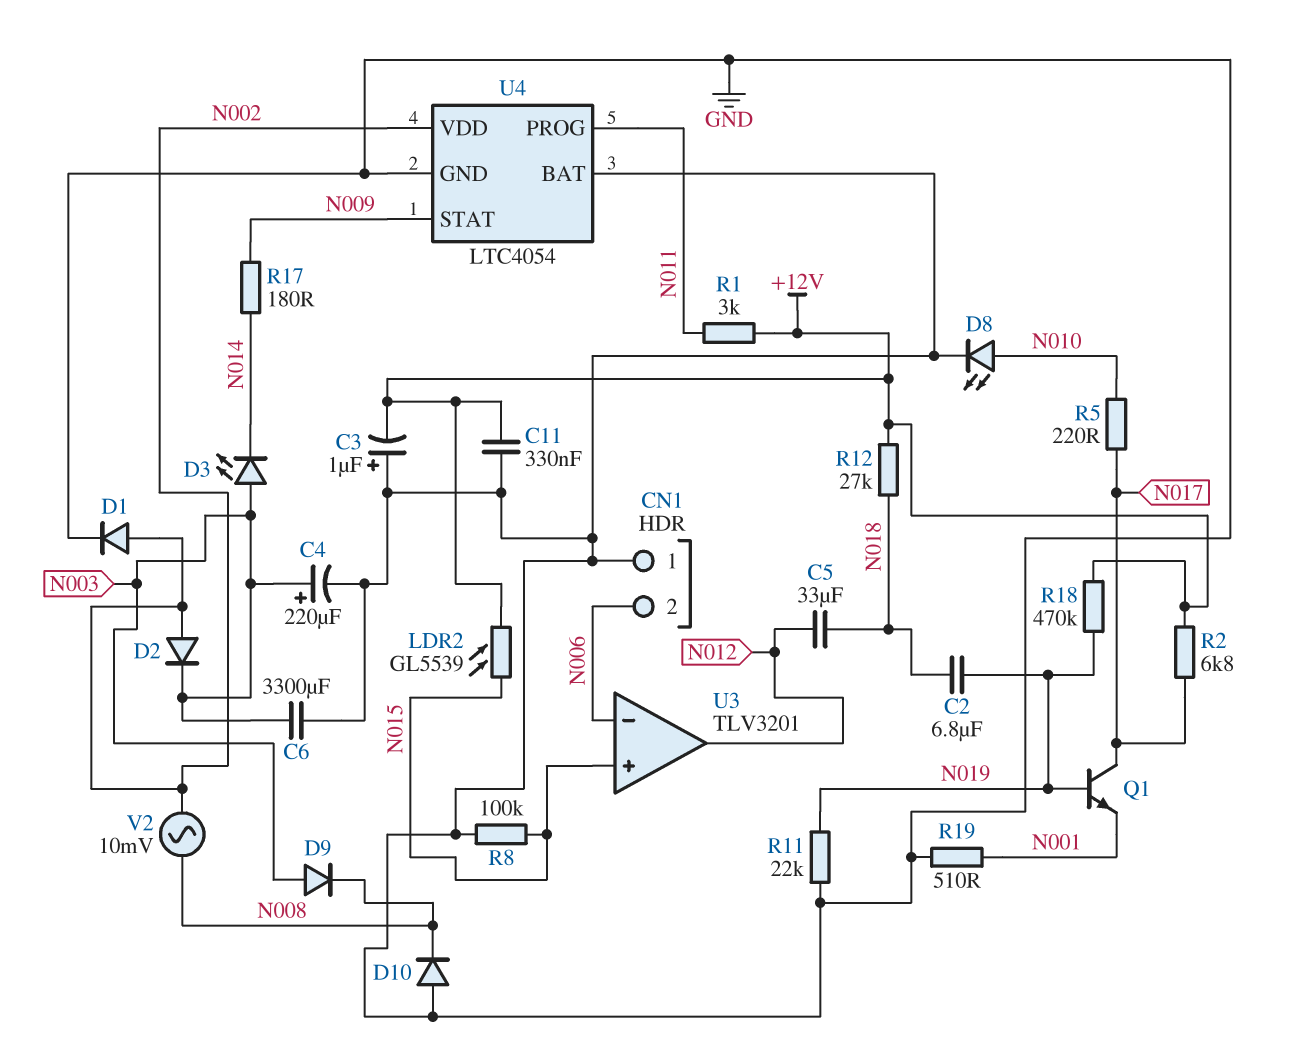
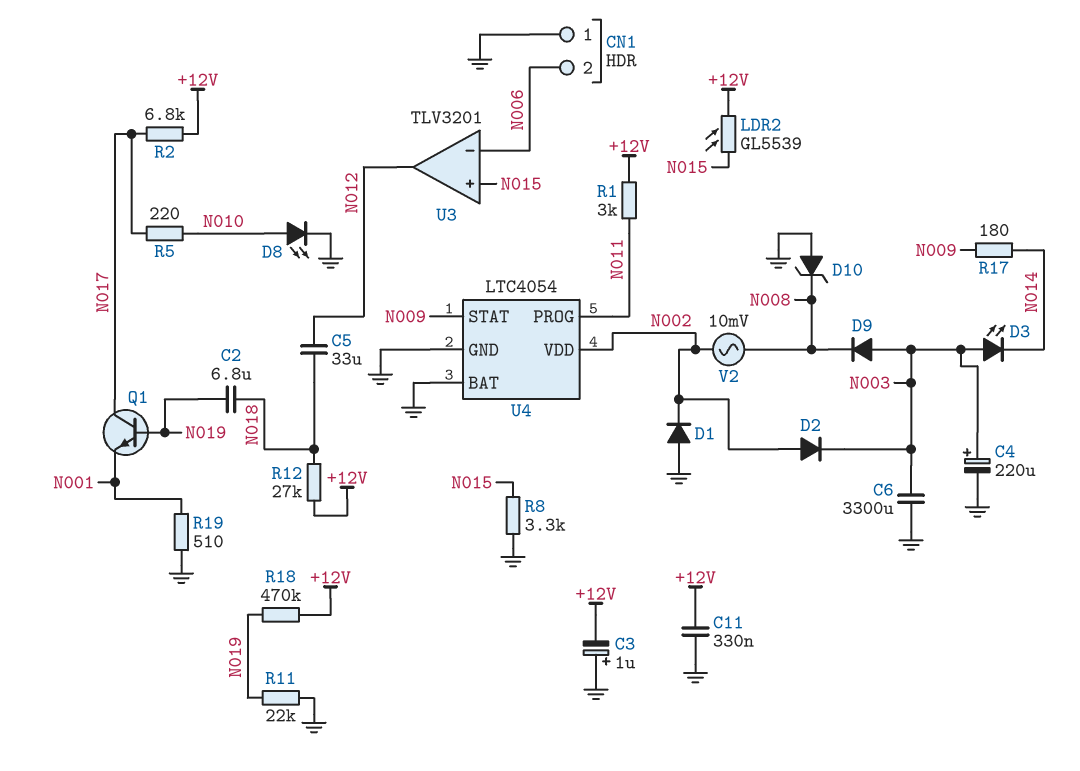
D1: diode (A N002, K GND) -> diode (A GND, K N002)
D10: diode (A GND, K N008) -> zener (A GND, K N008)
R8: 100k (GND, N015) -> 3.3k (GND, N015)

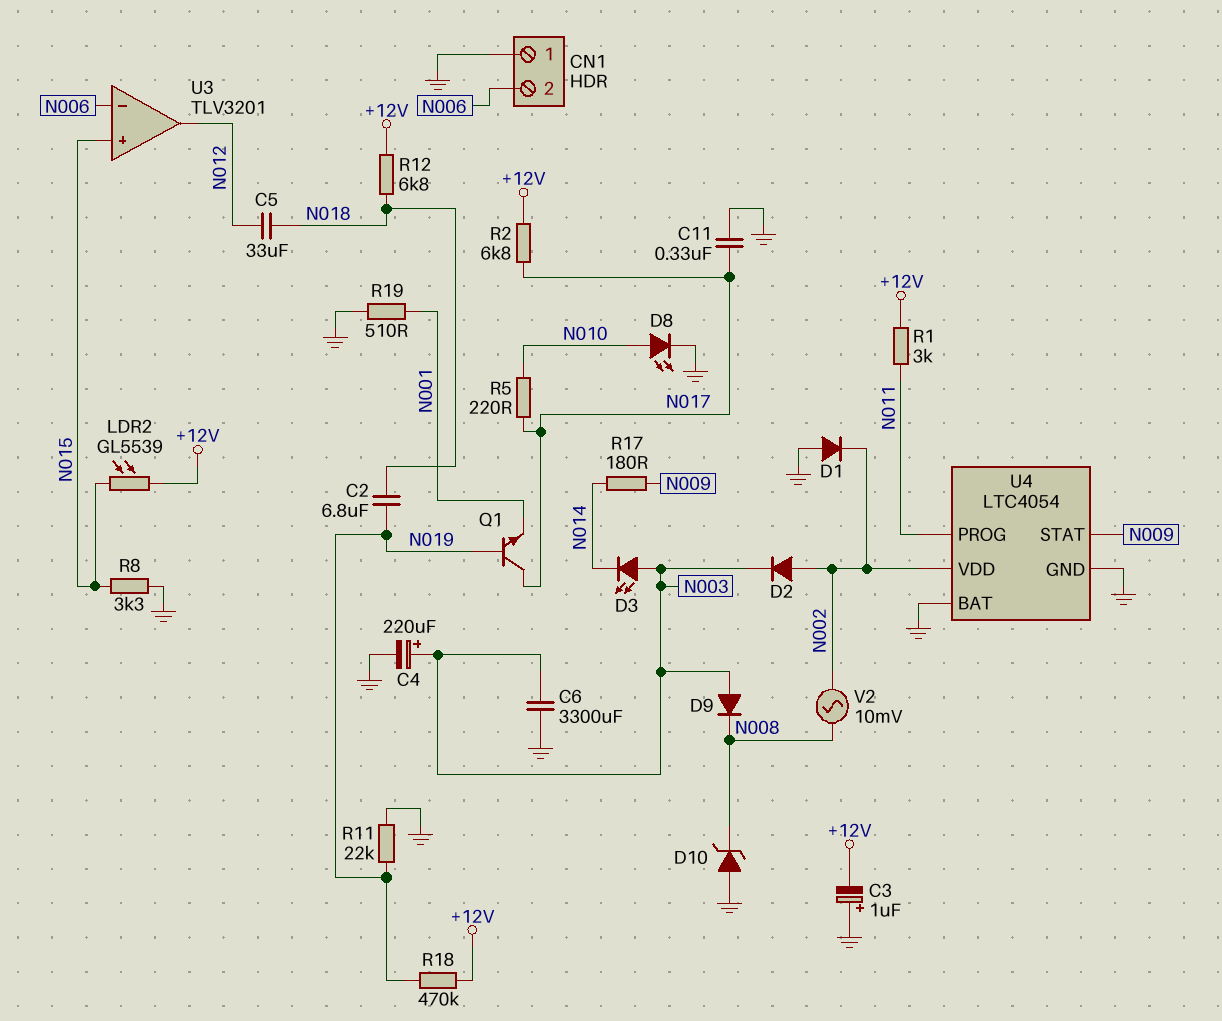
C11: 330nF (+12V, GND) -> 330nF (GND, N017)
R12: 27k (+12V, N018) -> 6.8k (+12V, N018)

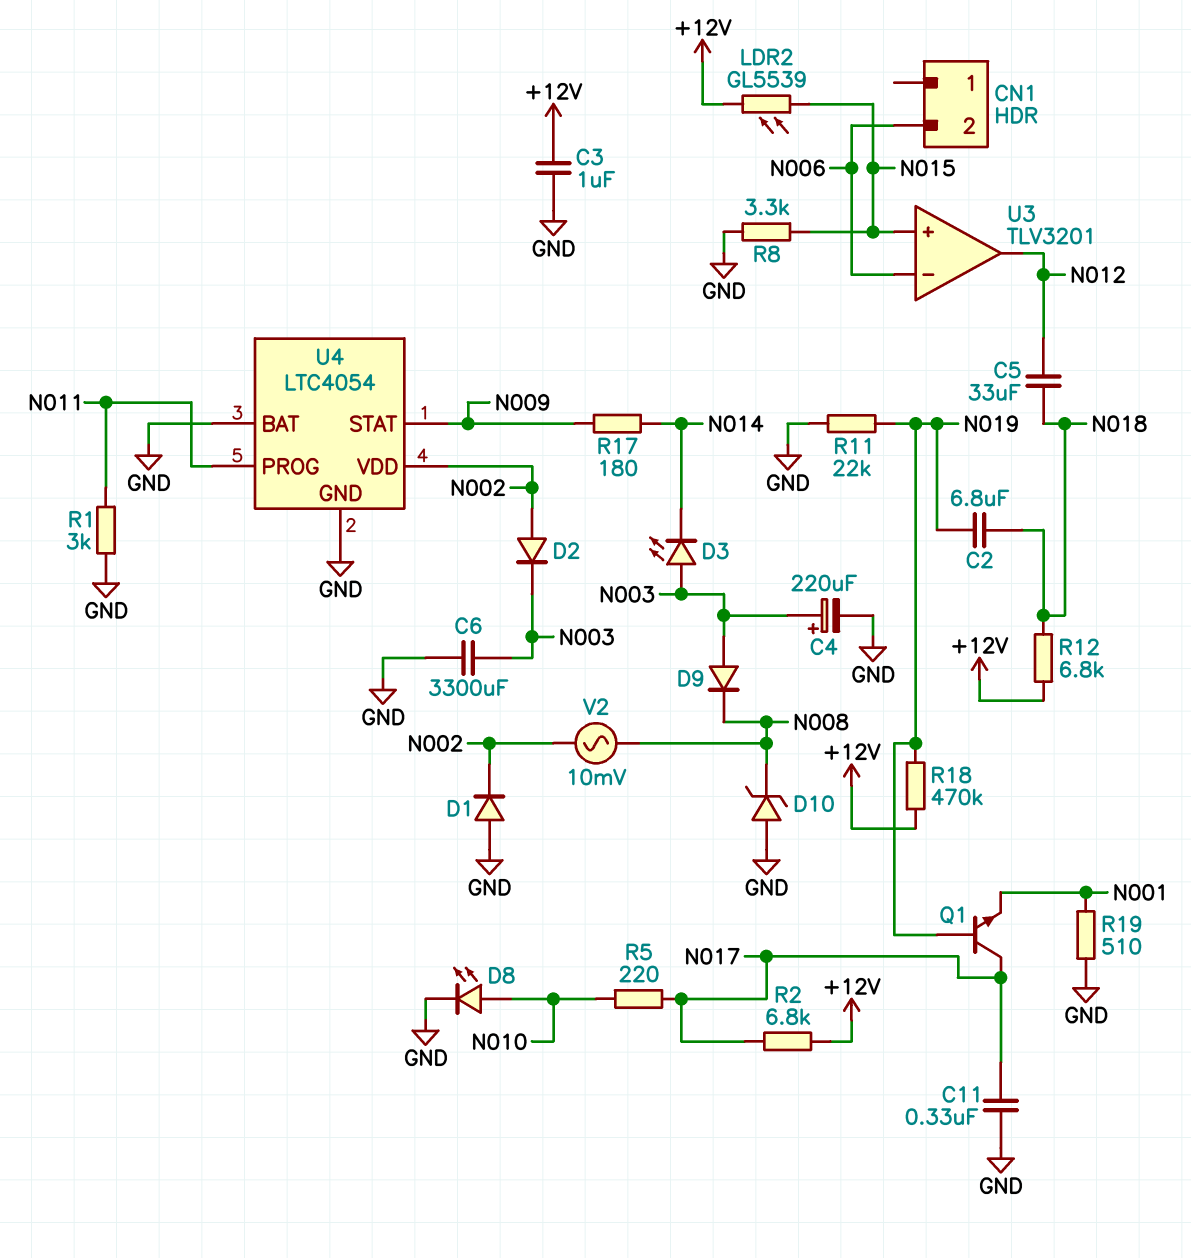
C3: 1uF (plus GND, minus +12V) -> 1uF (+12V, GND)
CN1 pin 1: GND -> none
R1: 3k (+12V, N011) -> 3k (GND, N011)

